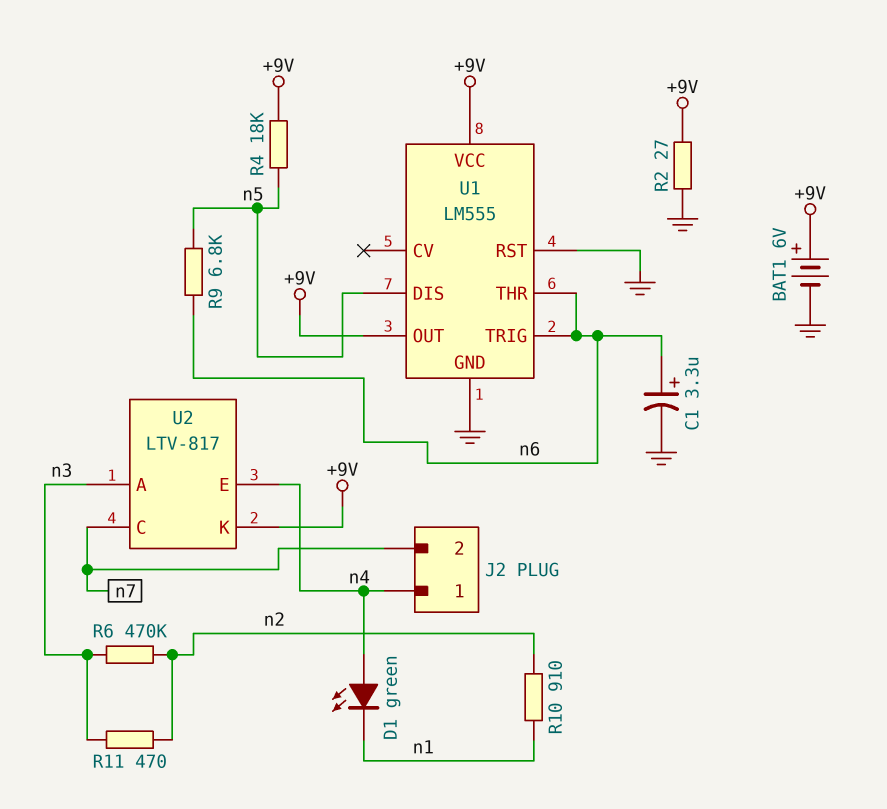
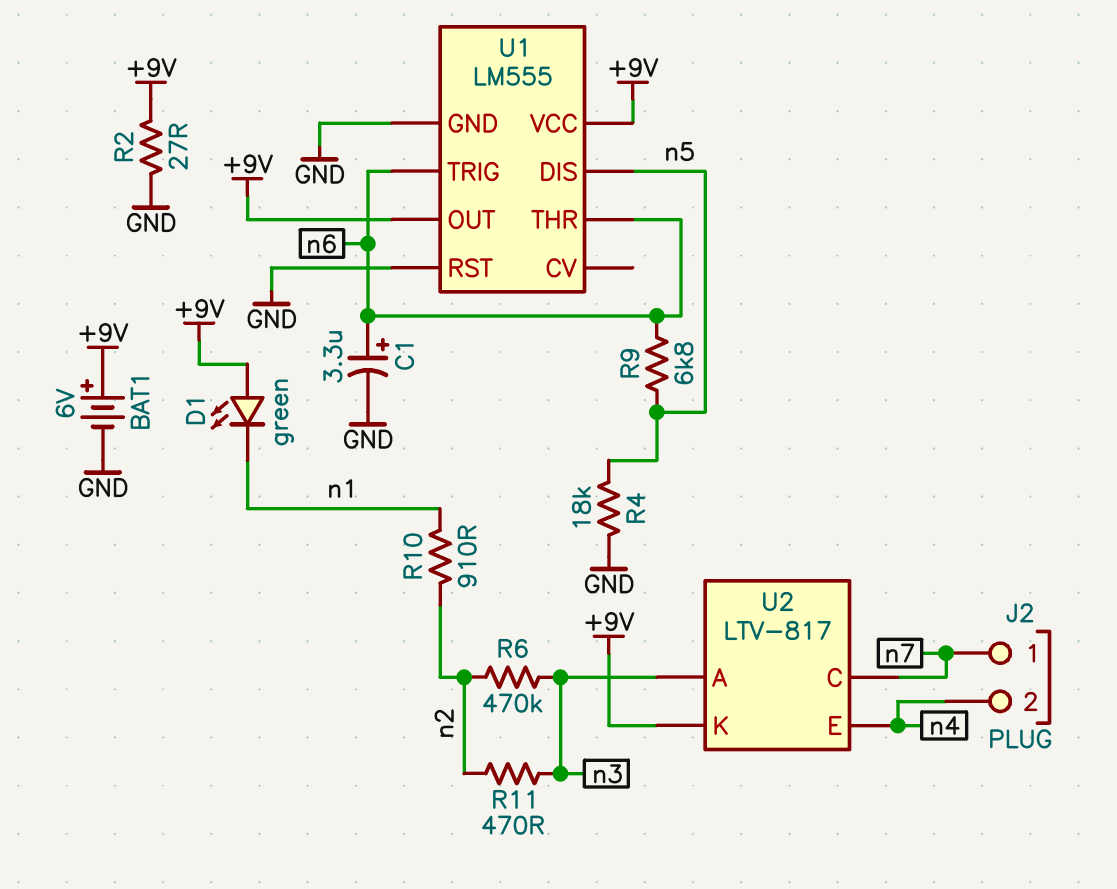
D1: LED green (A n4, K n1) -> LED green (A +9V, K n1)
J2 pin 1: n4 -> n7
J2 pin 2: n7 -> n4
R4: 18k (+9V, n5) -> 18k (GND, n5)

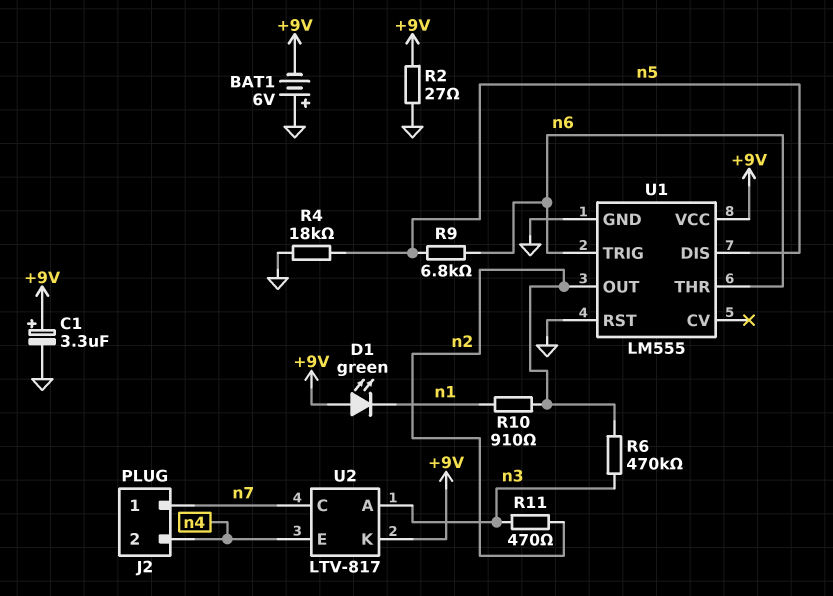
BAT1: 6V (plus +9V, minus GND) -> 6V (plus GND, minus +9V)
C1: 3.3uF (plus n6, minus GND) -> 3.3uF (plus +9V, minus GND)
U1 pin OUT: +9V -> n2

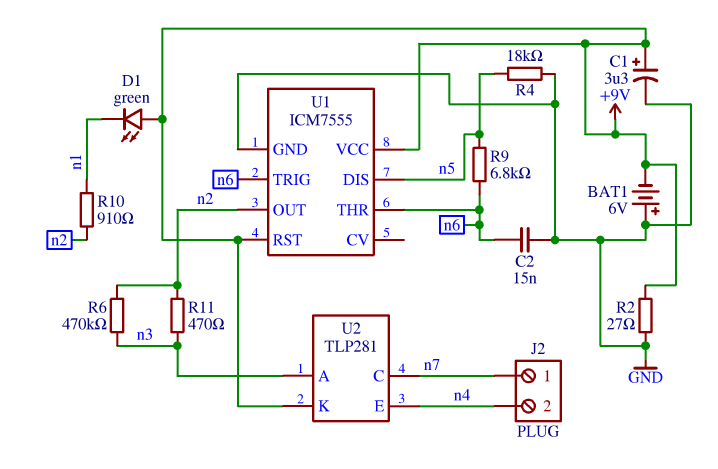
C2: none -> 15nF (GND, n6)
U1: LM555 -> ICM7555
U1 pin RST: GND -> +9V
U2: LTV-817 -> TLP281

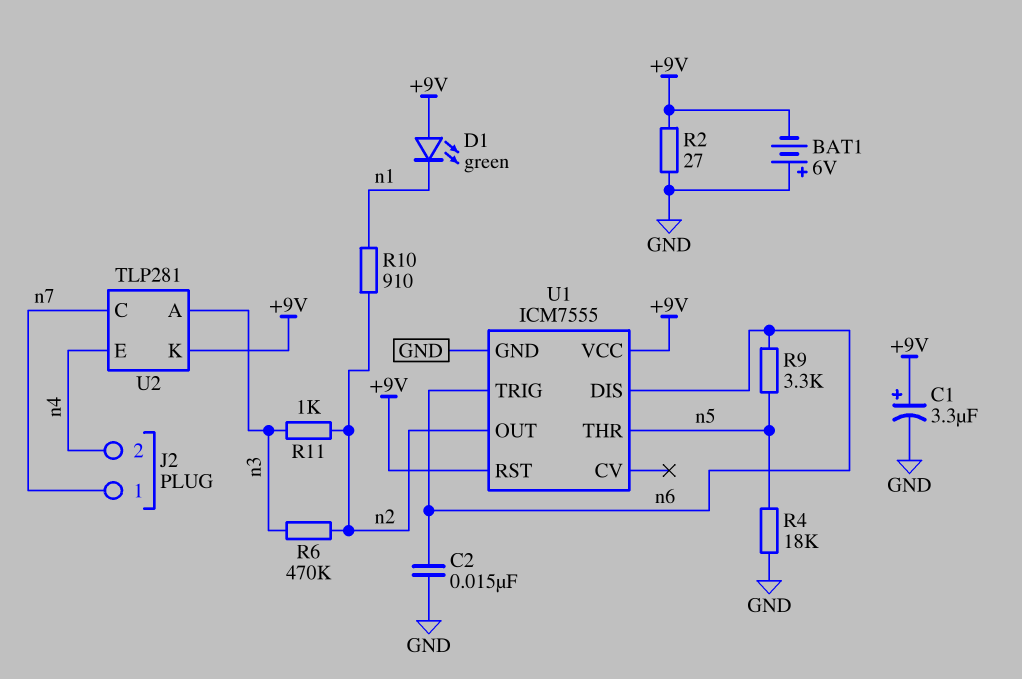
R9: 6.8k (n5, n6) -> 3.3k (n5, n6)
R11: 470 (n2, n3) -> 1k (n2, n3)
U1 pin DIS: n5 -> n6
U1 pin THR: n6 -> n5

